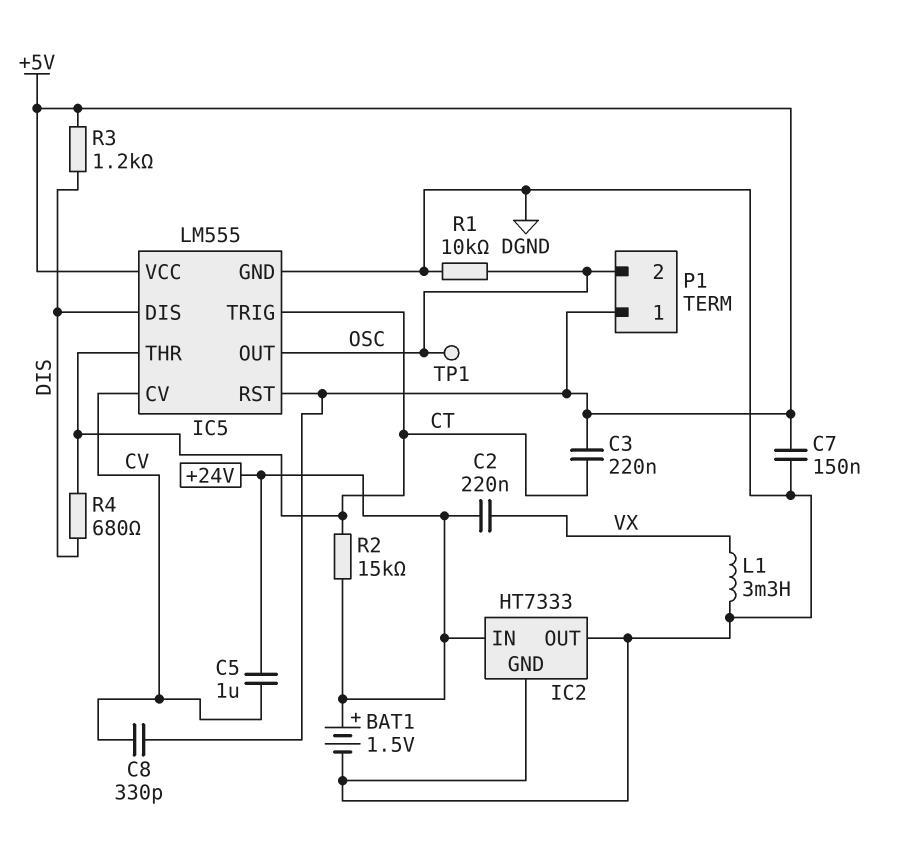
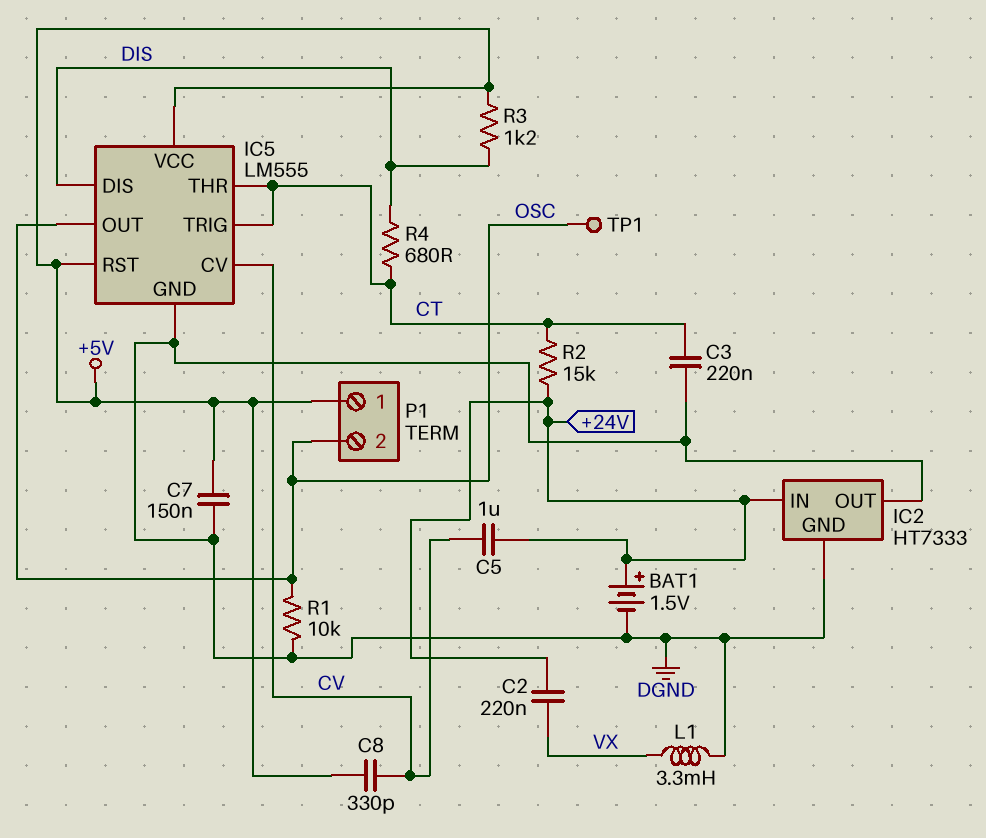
C3: 220nF (+5V, CT) -> 220nF (CT, DGND)

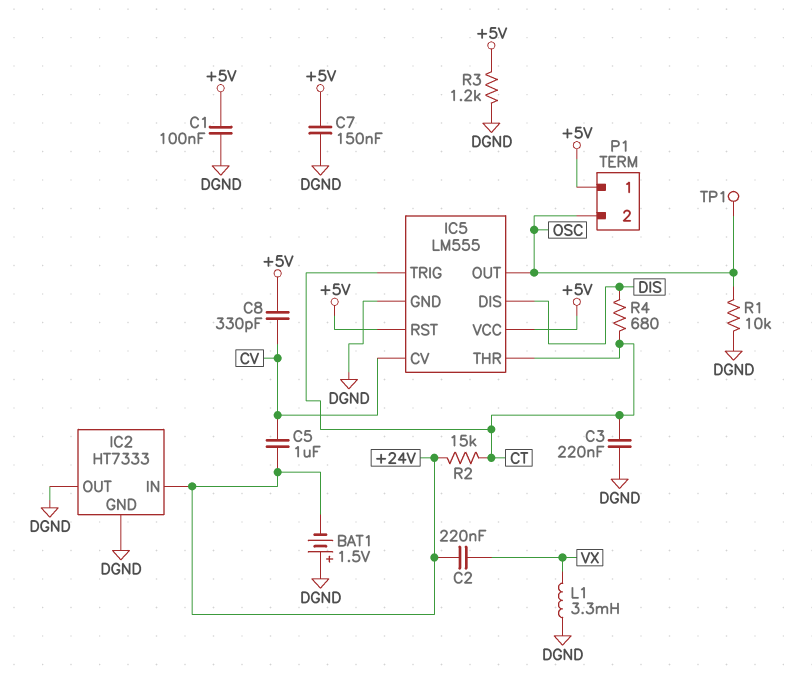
BAT1: 1.5V (plus +24V, minus DGND) -> 1.5V (plus DGND, minus +24V)
C1: none -> 100nF (+5V, DGND)
R3: 1.2k (+5V, DIS) -> 1.2k (+5V, DGND)

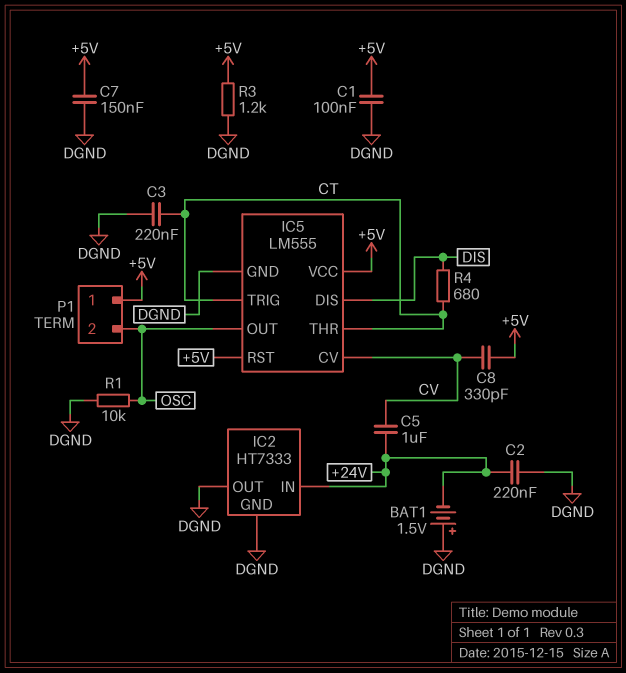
C2: 220nF (+24V, VX) -> 220nF (+24V, DGND)
L1: 3.3mH (DGND, VX) -> none
R2: 15k (+24V, CT) -> none
TP1: test point (OSC) -> none

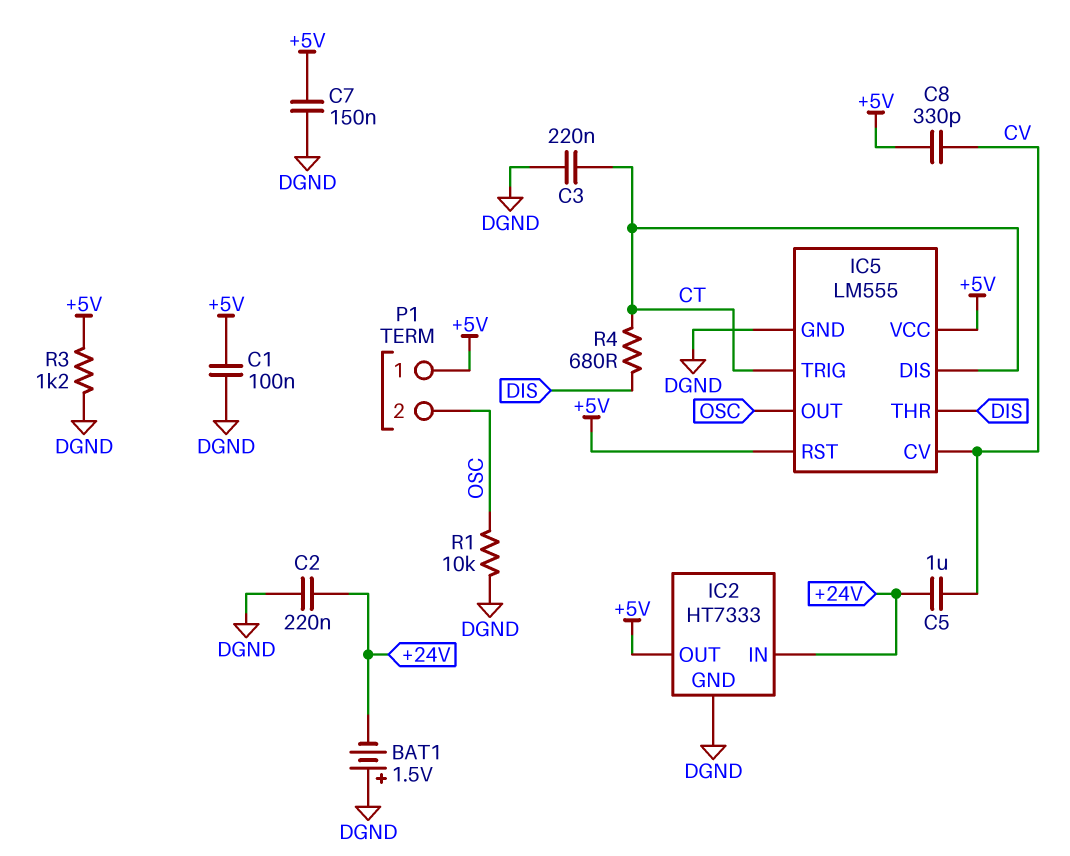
IC2 pin OUT: DGND -> +5V
IC5 pin DIS: DIS -> CT
IC5 pin THR: CT -> DIS

